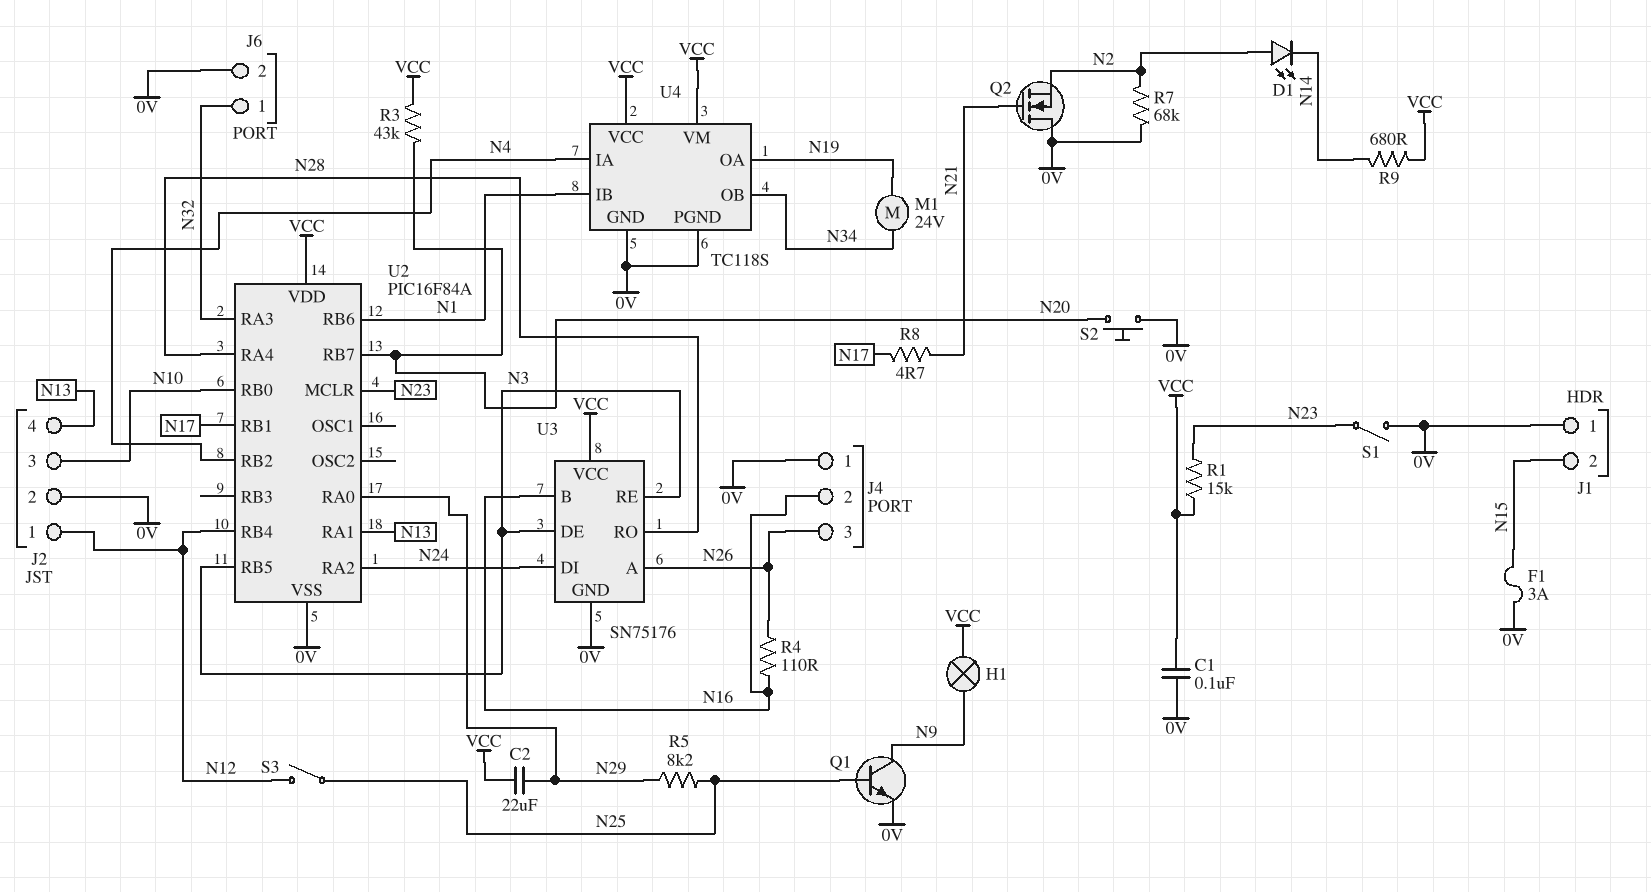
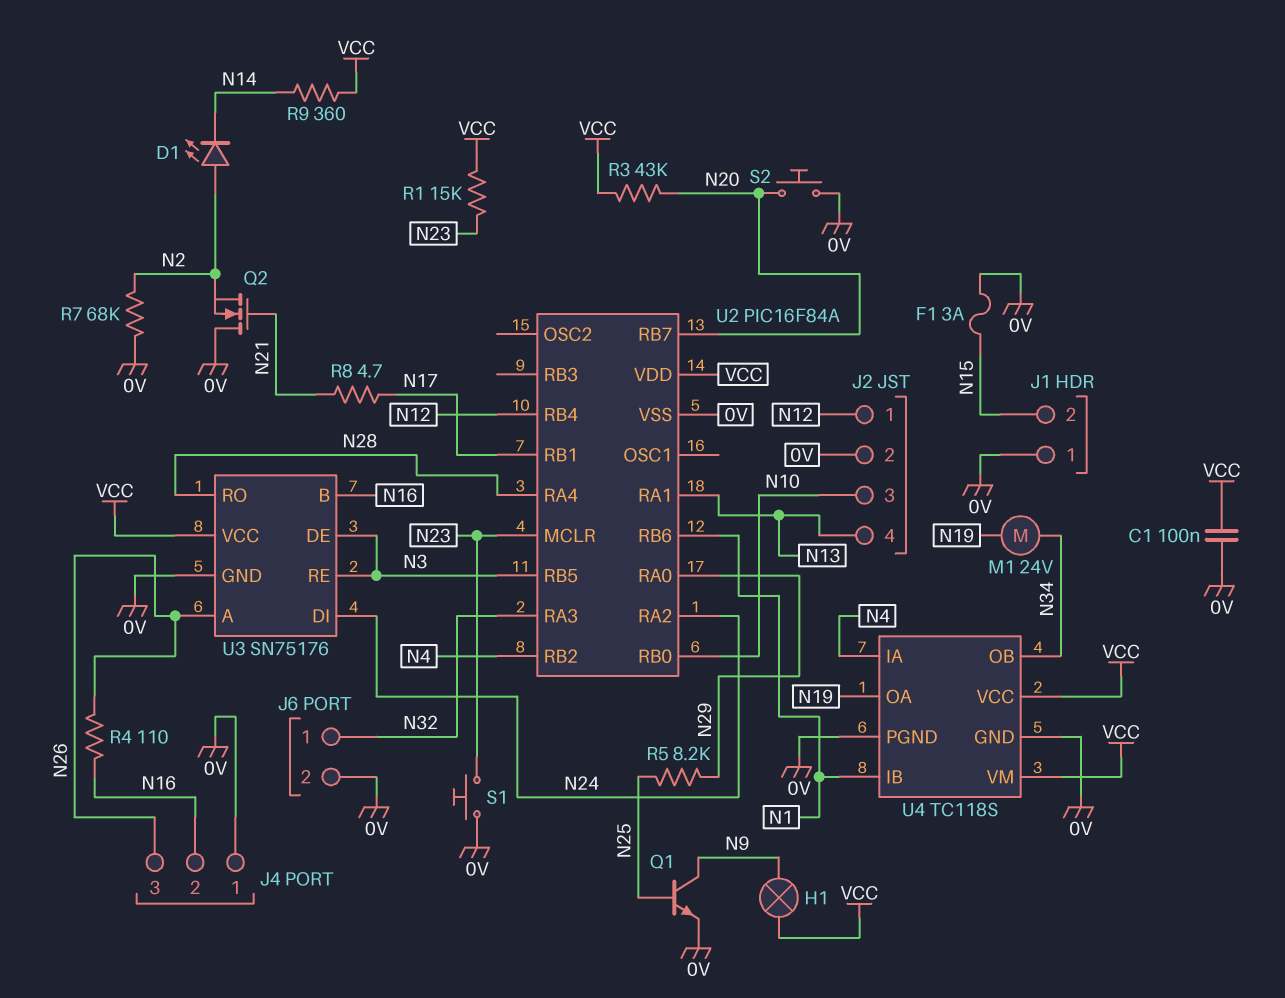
C2: 22uF (N29, VCC) -> none
R9: 680 (N14, VCC) -> 360 (N14, VCC)
S1: switch (0V, N23) -> button (0V, N23)
S3: switch (N12, N25) -> none

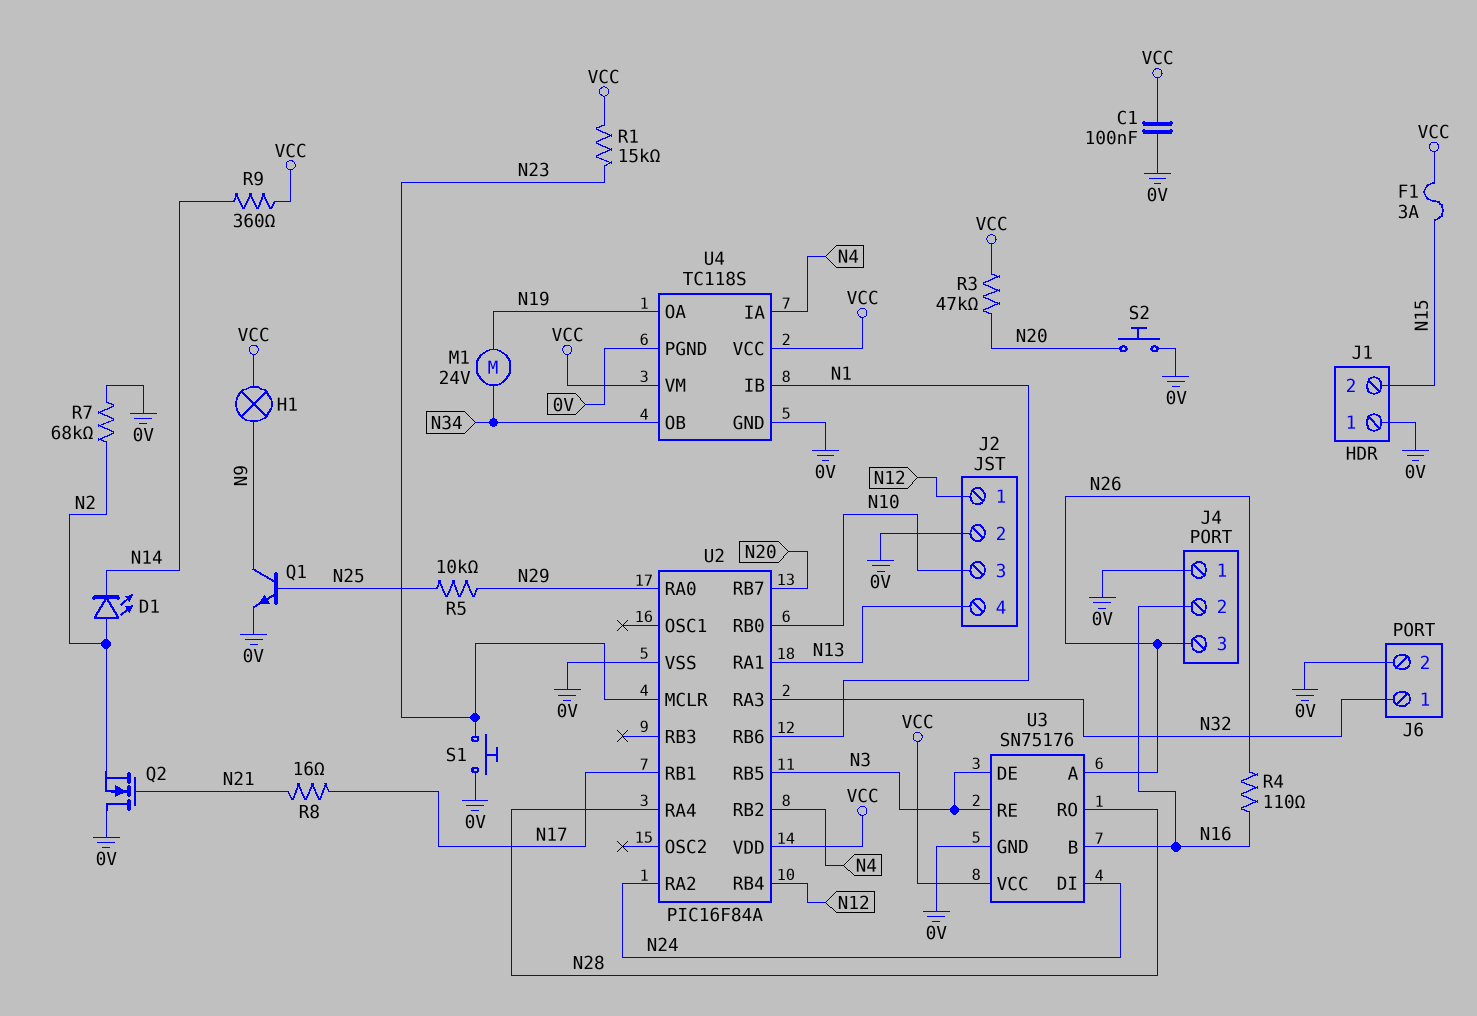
F1: 3A (0V, N15) -> 3A (N15, VCC)
R3: 43k (N20, VCC) -> 47k (N20, VCC)
R5: 8.2k (N25, N29) -> 10k (N25, N29)
R8: 4.7 (N17, N21) -> 16 (N17, N21)

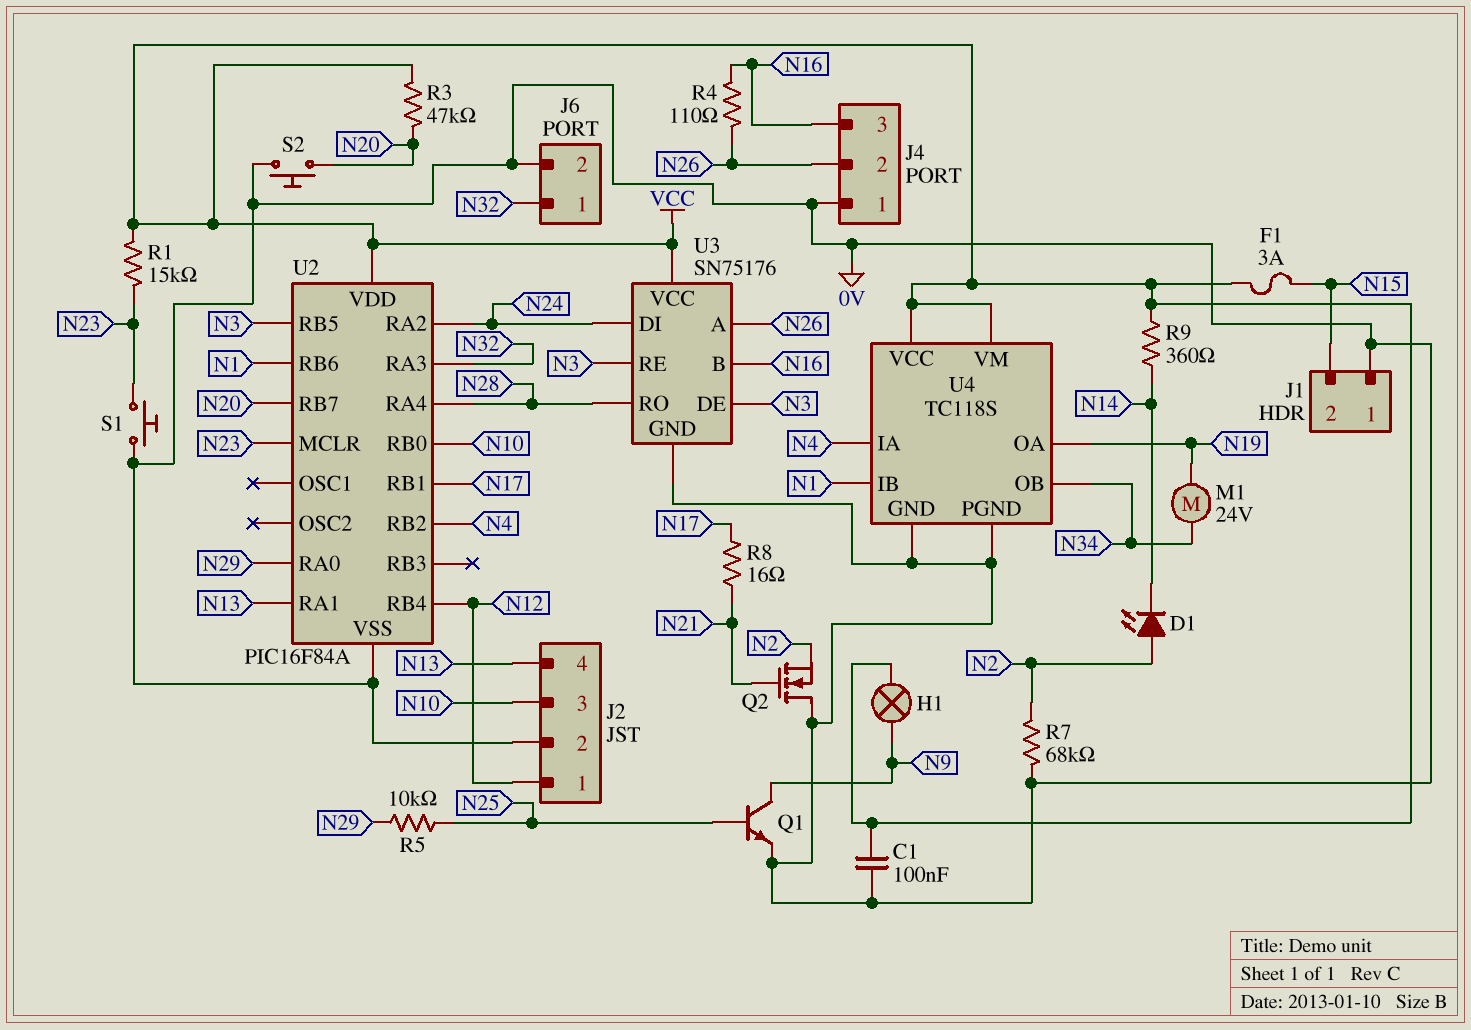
J4 pin 2: N16 -> N26
J4 pin 3: N26 -> N16

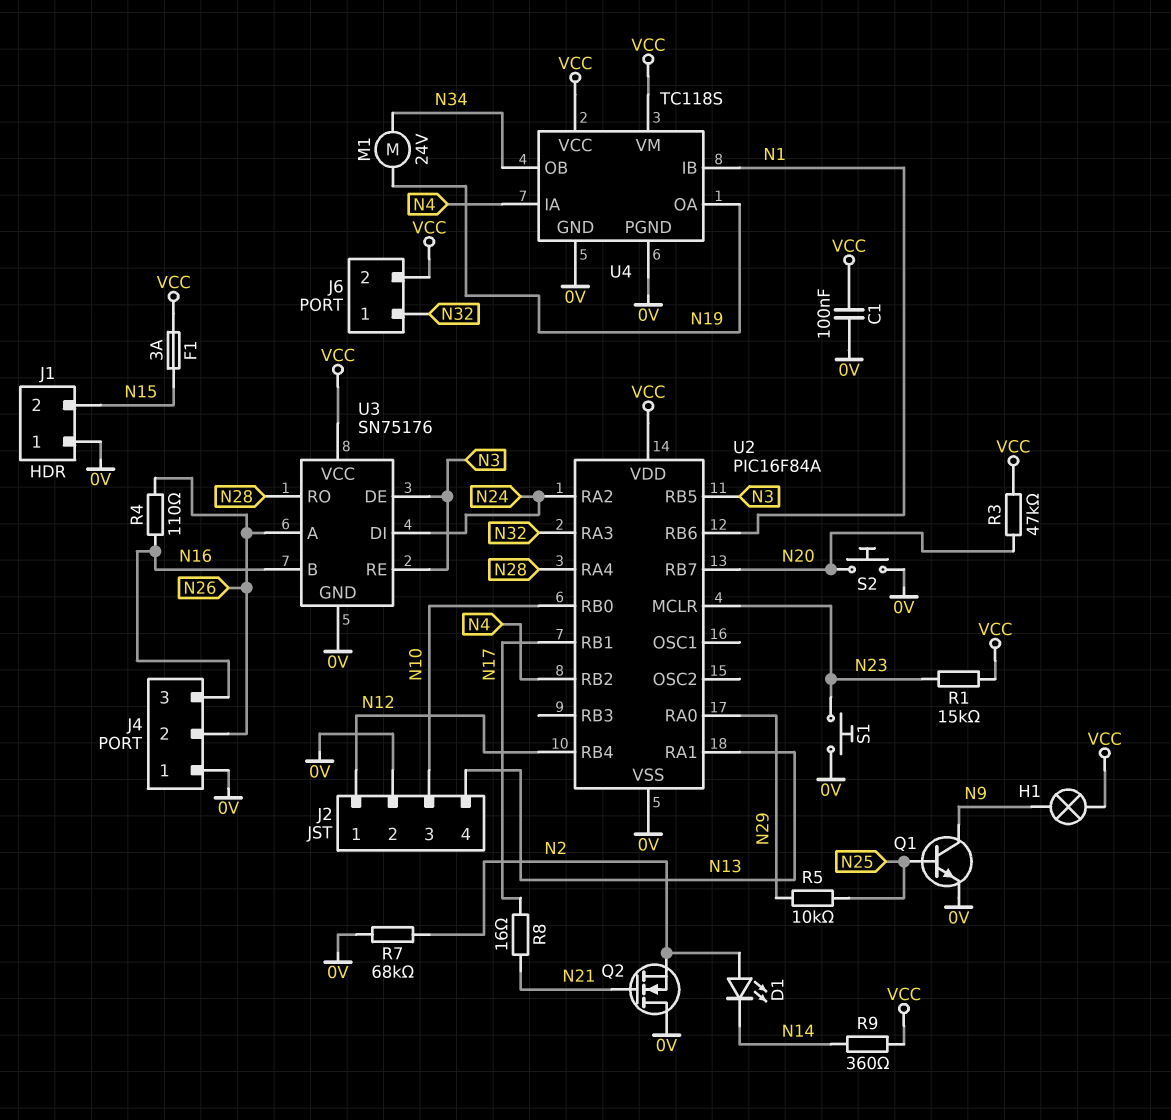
J6 pin 2: 0V -> VCC

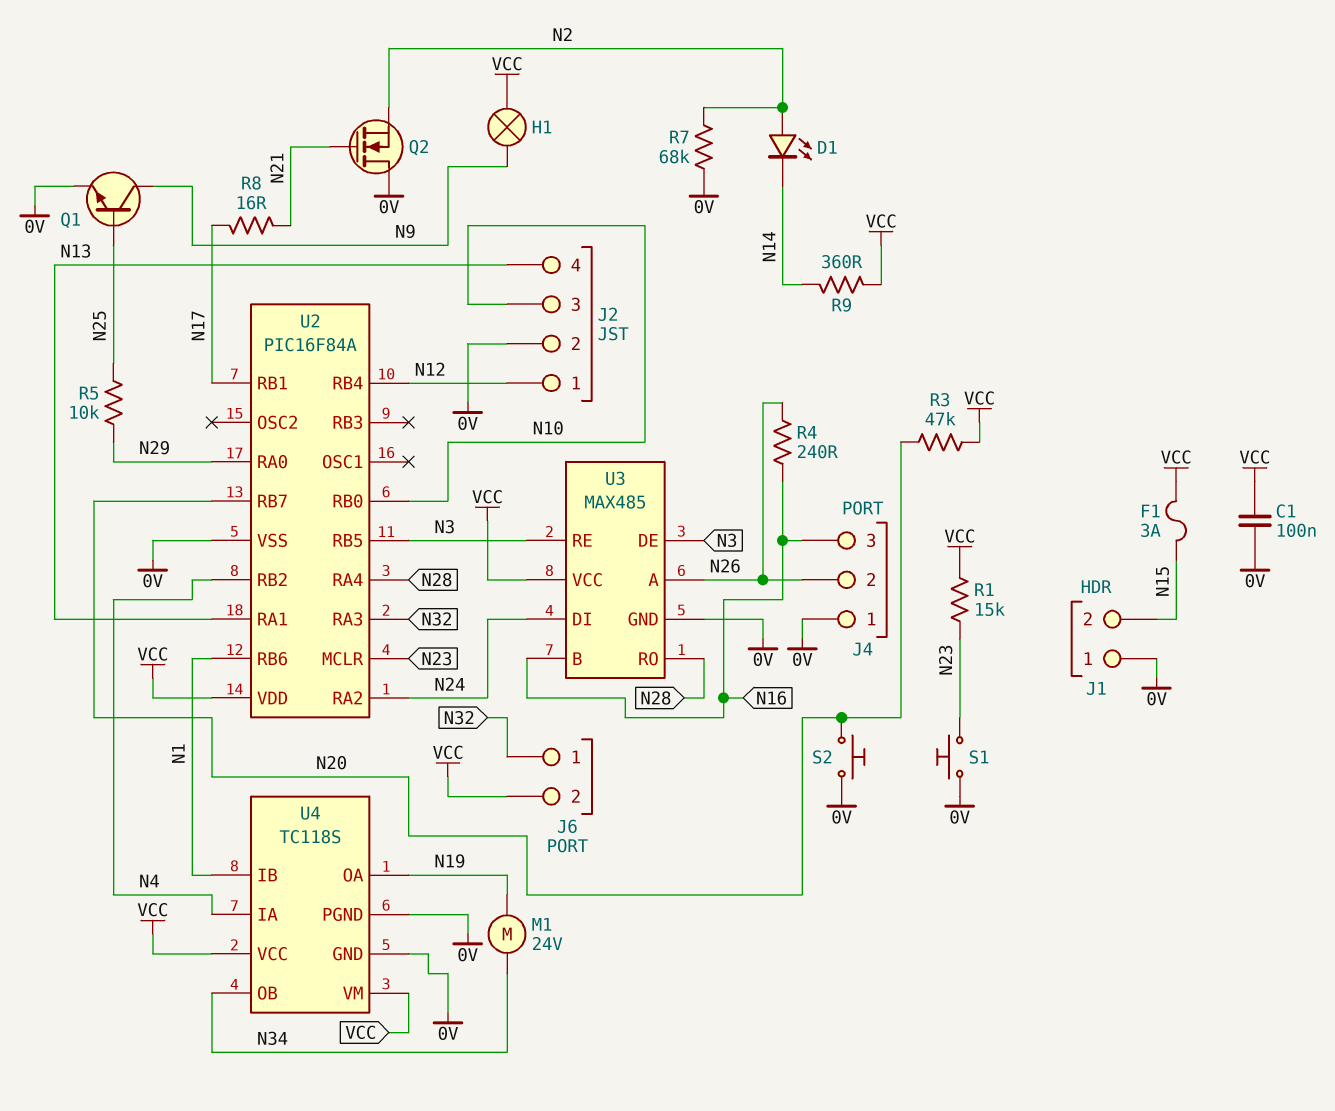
R4: 110 (N16, N26) -> 240 (N16, N26)
U3: SN75176 -> MAX485

